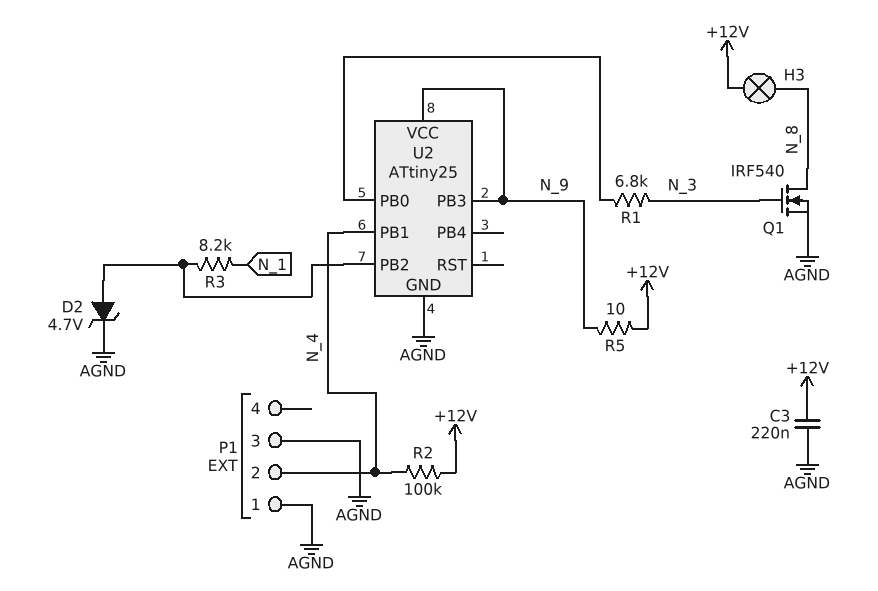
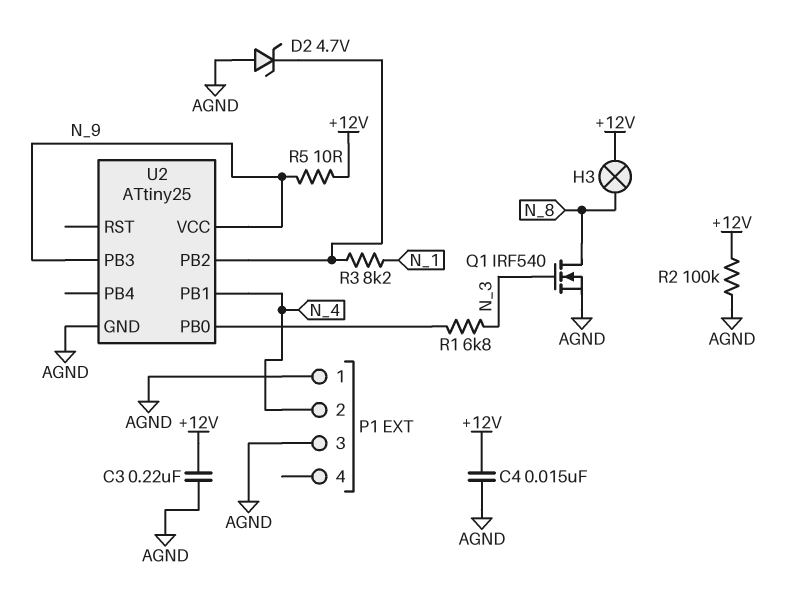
C4: none -> 15nF (+12V, AGND)
D2: zener 4.7V (A U2/PB2, K AGND) -> zener 4.7V (A AGND, K U2/PB2)
R2: 100k (+12V, N_4) -> 100k (+12V, AGND)

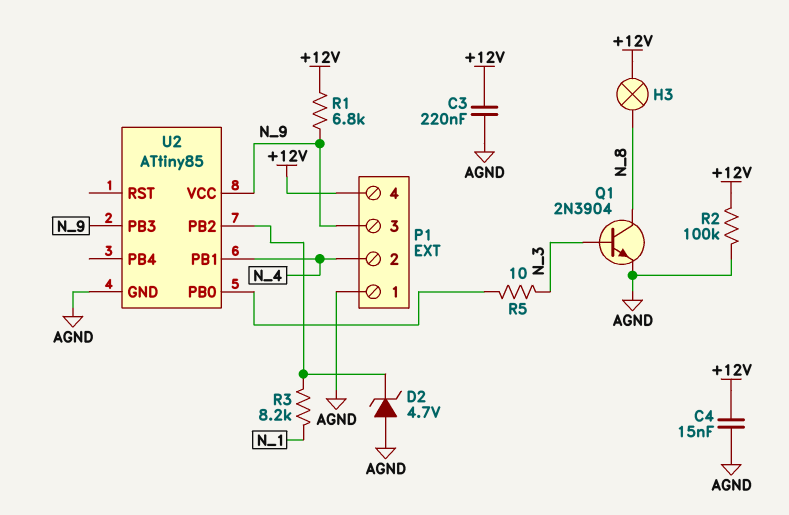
P1 pin 3: AGND -> N_9
P1 pin 4: none -> +12V
Q1: NMOS IRF540 (G N_3, D N_8, S AGND) -> NPN 2N3904 (B N_3, C N_8, E AGND)
R1: 6.8k (N_3, U2/PB0) -> 6.8k (+12V, N_9)
R5: 10 (+12V, N_9) -> 10 (N_3, U2/PB0)
U2: ATtiny25 -> ATtiny85

